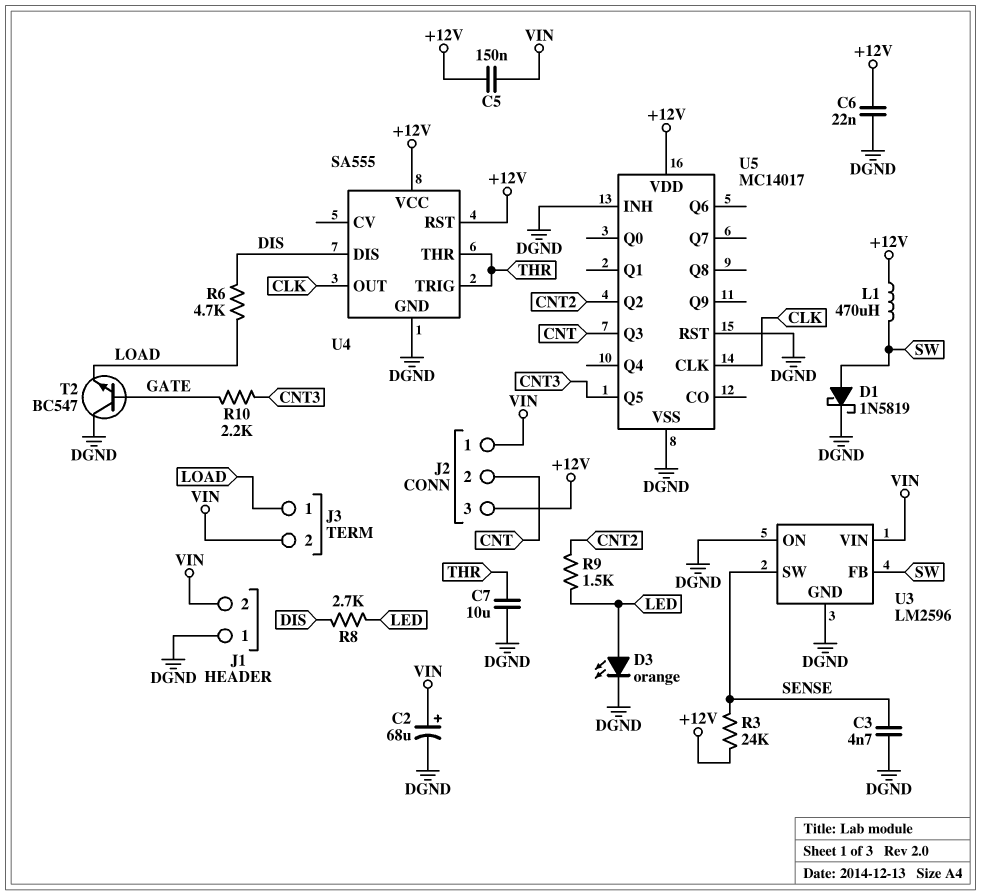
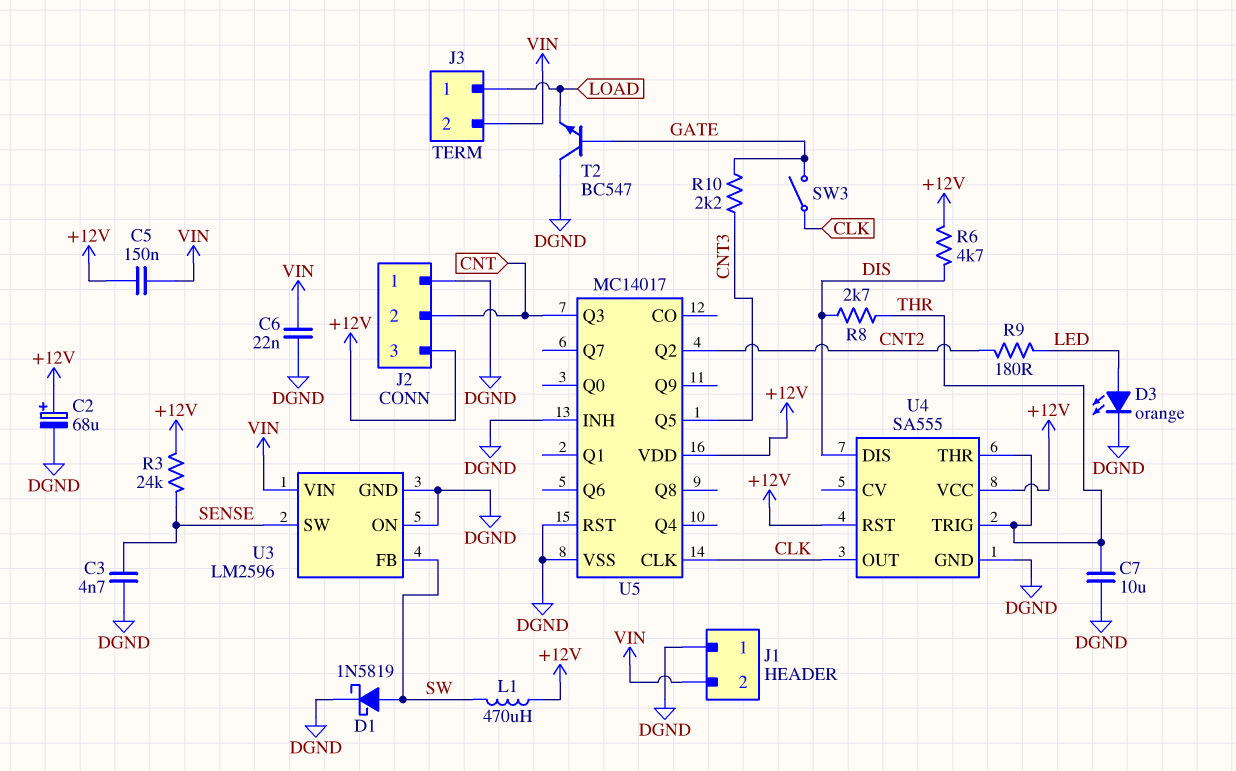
C2: 68uF (plus VIN, minus DGND) -> 68uF (plus +12V, minus DGND)
C6: 22nF (+12V, DGND) -> 22nF (DGND, VIN)
J2 pin 1: VIN -> DGND
R6: 4.7k (DIS, LOAD) -> 4.7k (+12V, DIS)
R8: 2.7k (DIS, LED) -> 2.7k (DIS, THR)
R9: 1.5k (CNT2, LED) -> 180 (CNT2, LED)
SW3: none -> switch (CLK, GATE)

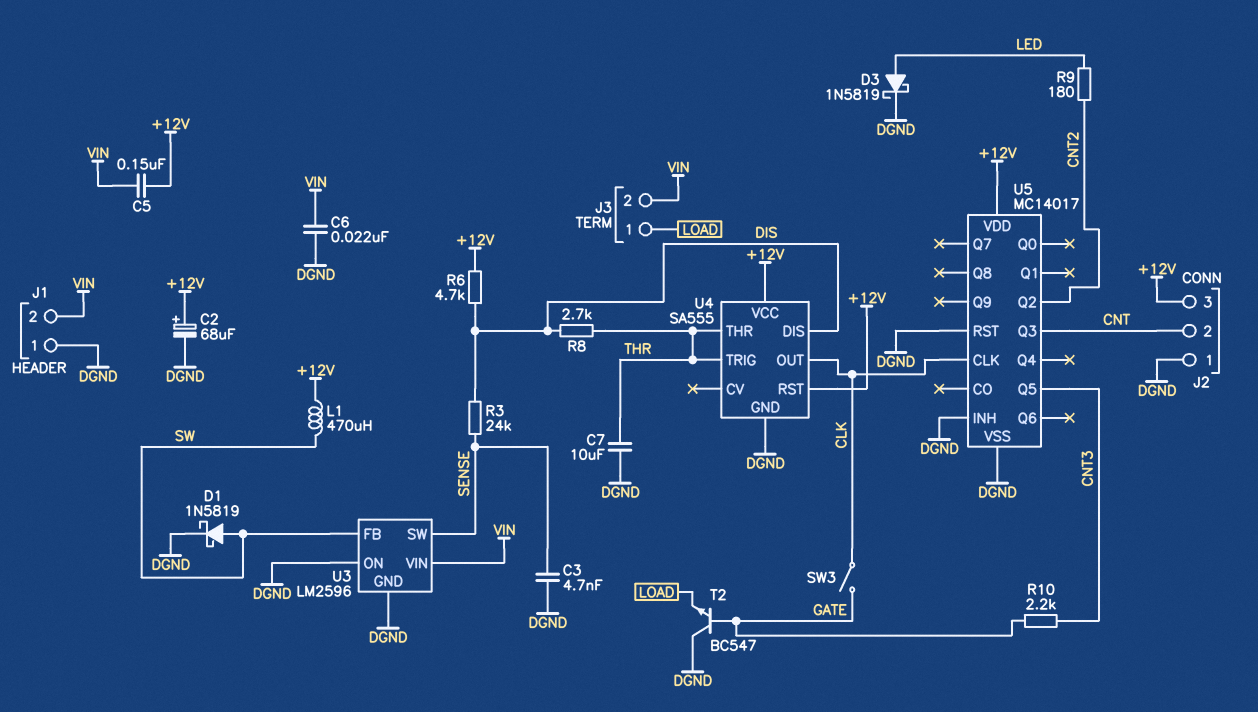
D3: LED orange (A LED, K DGND) -> schottky 1N5819 (A LED, K DGND)
R3: 24k (+12V, SENSE) -> 24k (DIS, SENSE)

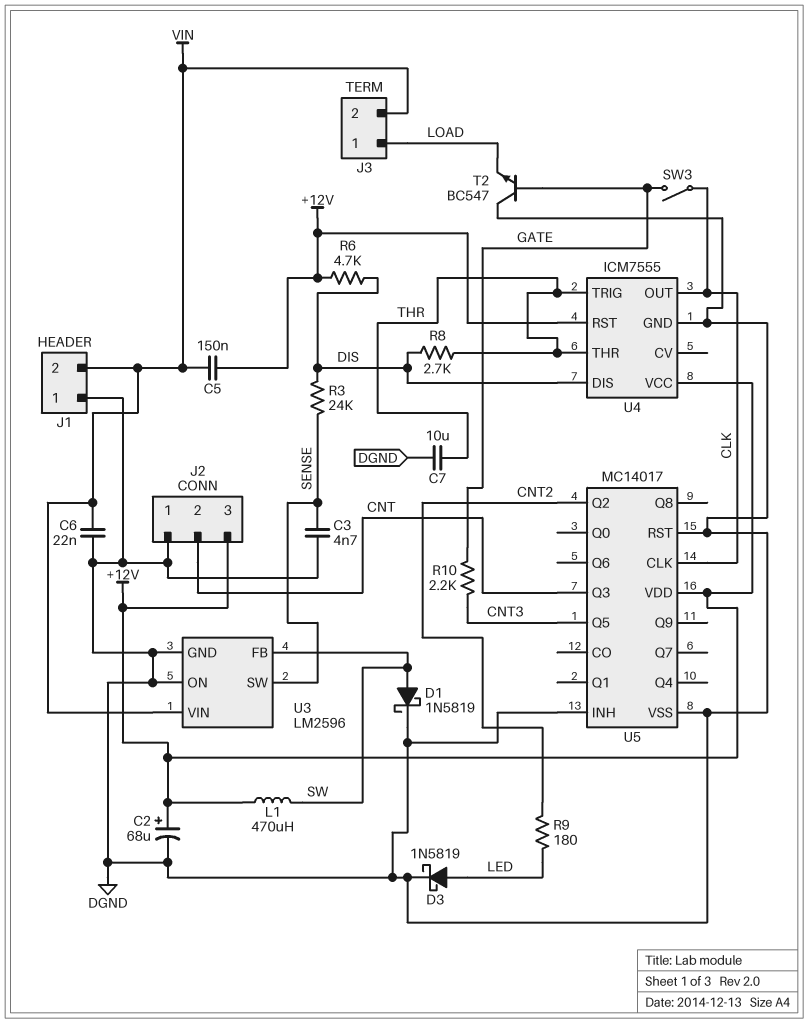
U4: SA555 -> ICM7555

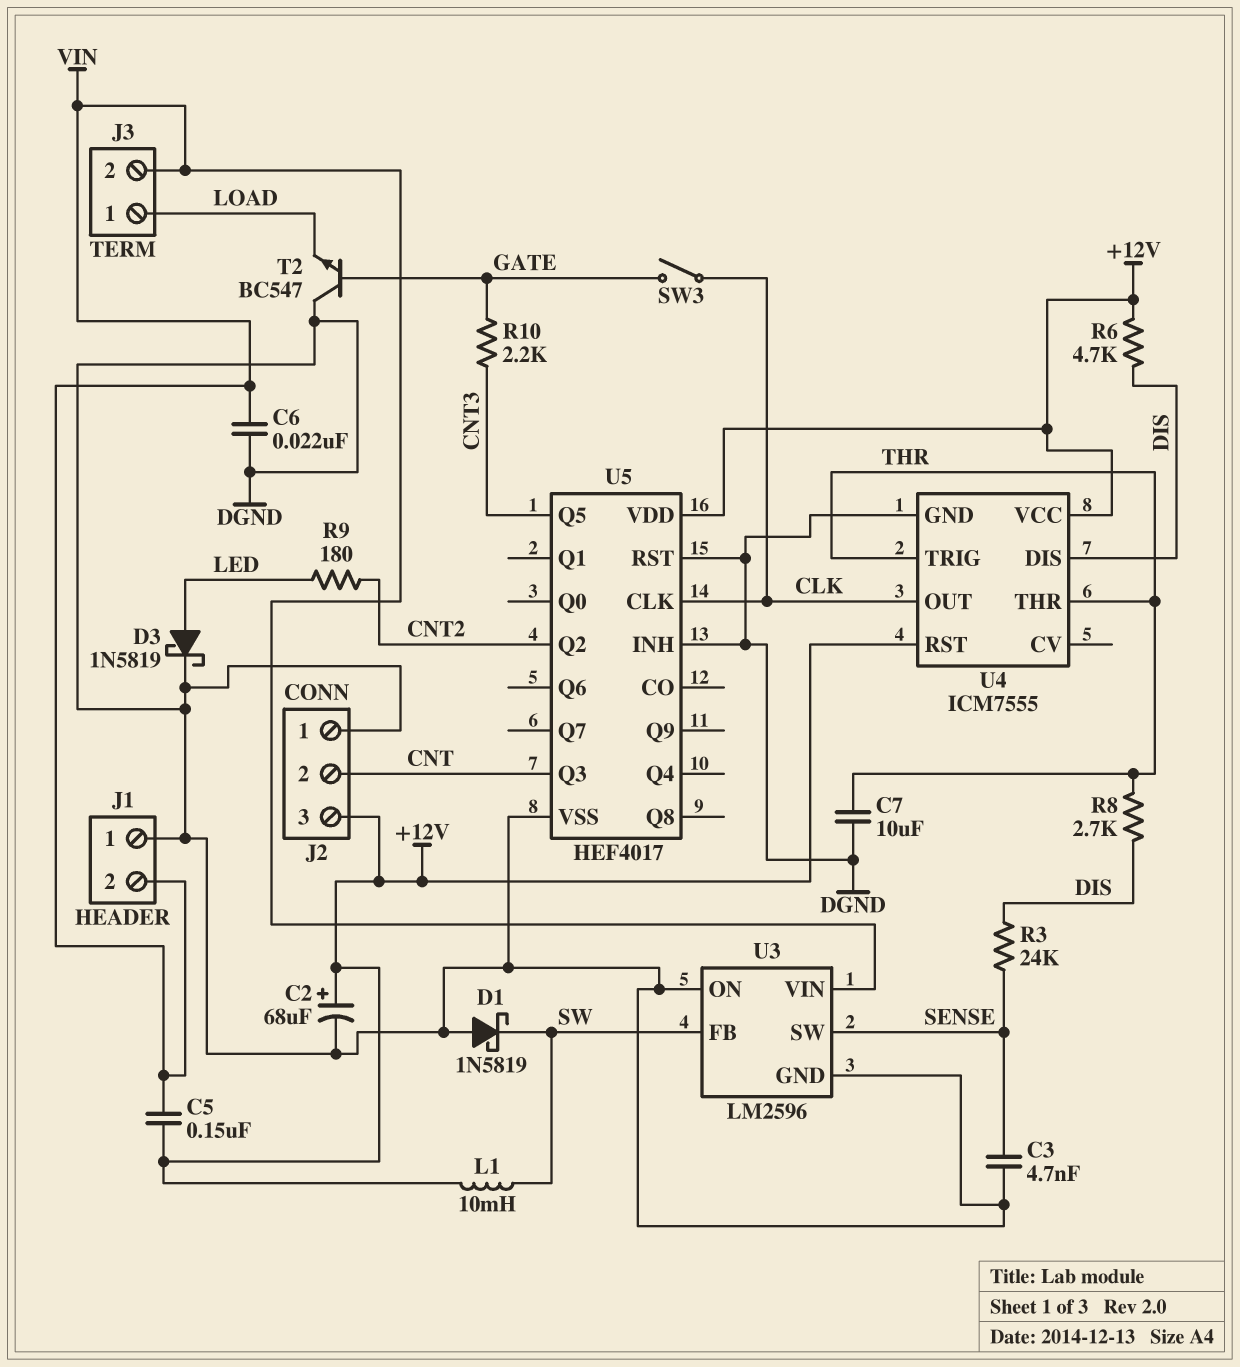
D1: schottky 1N5819 (A SW, K DGND) -> schottky 1N5819 (A DGND, K SW)
L1: 470uH (+12V, SW) -> 10mH (+12V, SW)
U5: MC14017 -> HEF4017

